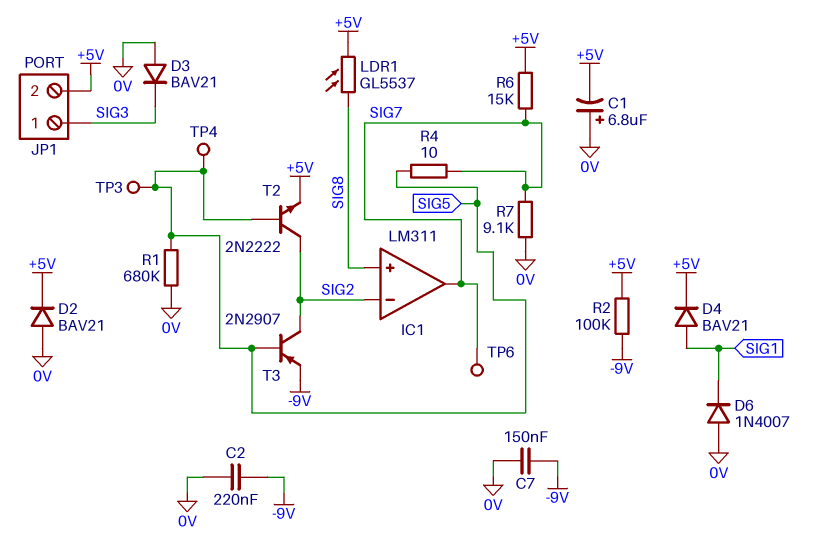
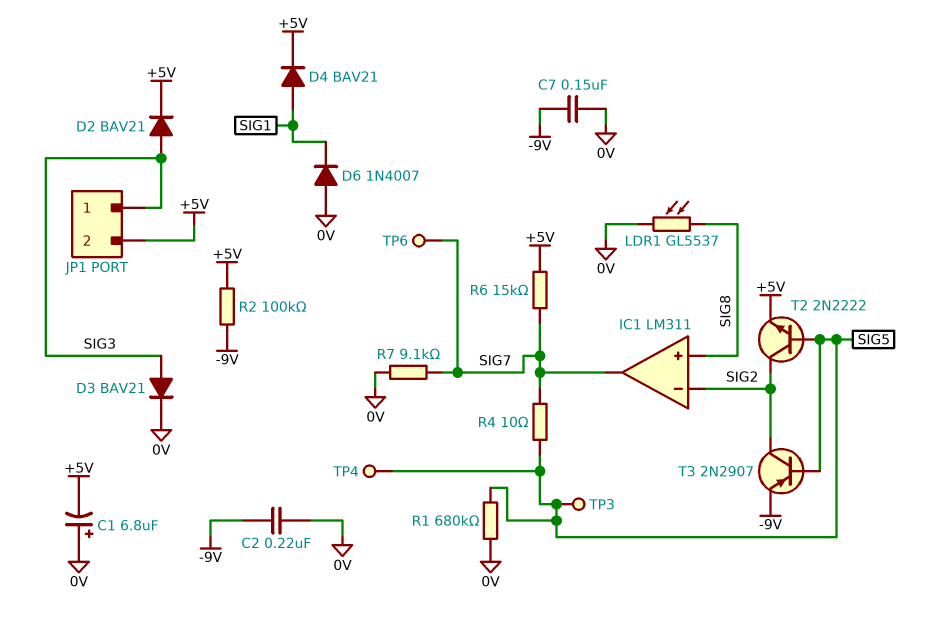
D2: diode BAV21 (A 0V, K +5V) -> diode BAV21 (A SIG3, K +5V)
D3: diode BAV21 (A 0V, K SIG3) -> diode BAV21 (A SIG3, K 0V)
LDR1: GL5537 (+5V, SIG8) -> GL5537 (0V, SIG8)

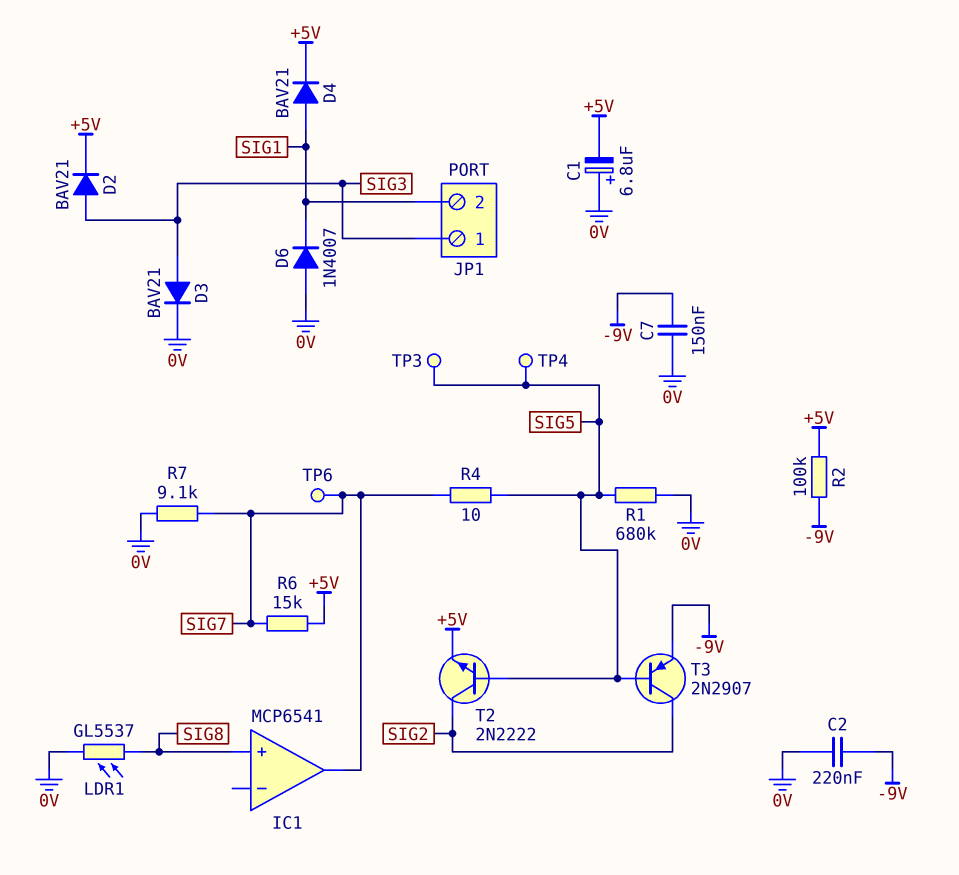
IC1: LM311 -> MCP6541
IC1 pin in-: SIG2 -> none
JP1 pin 2: +5V -> SIG1

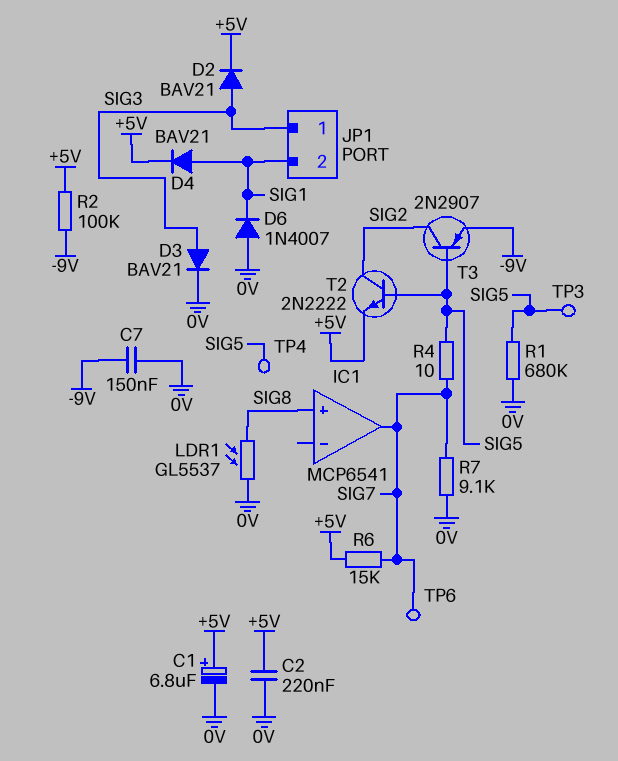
C1: 6.8uF (plus 0V, minus +5V) -> 6.8uF (plus +5V, minus 0V)
C2: 220nF (-9V, 0V) -> 220nF (+5V, 0V)

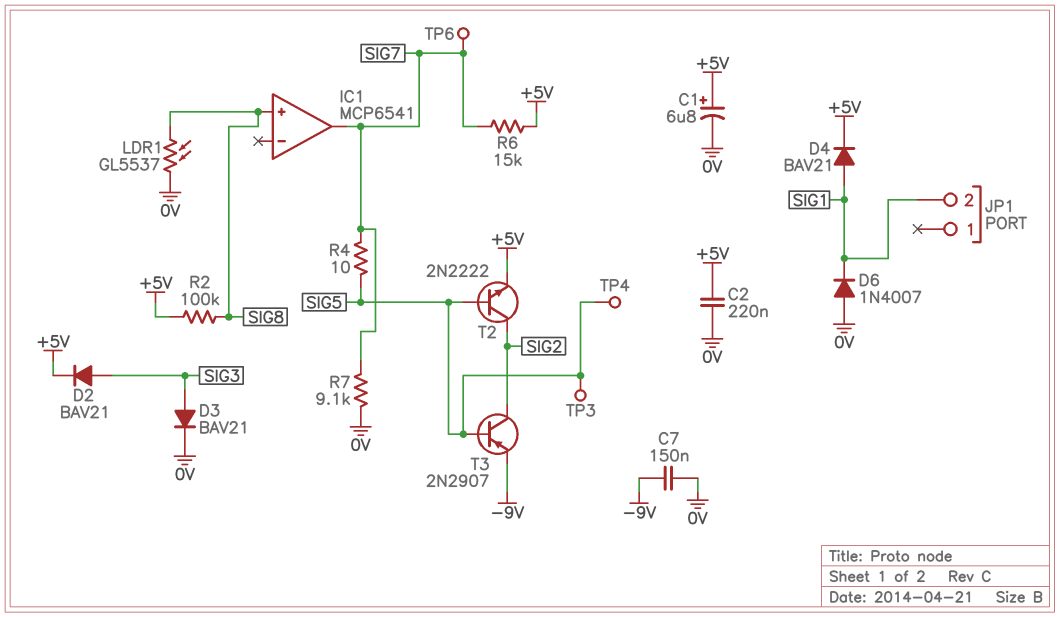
JP1 pin 1: SIG3 -> none
R1: 680k (0V, SIG5) -> none
R2: 100k (+5V, -9V) -> 100k (+5V, SIG8)

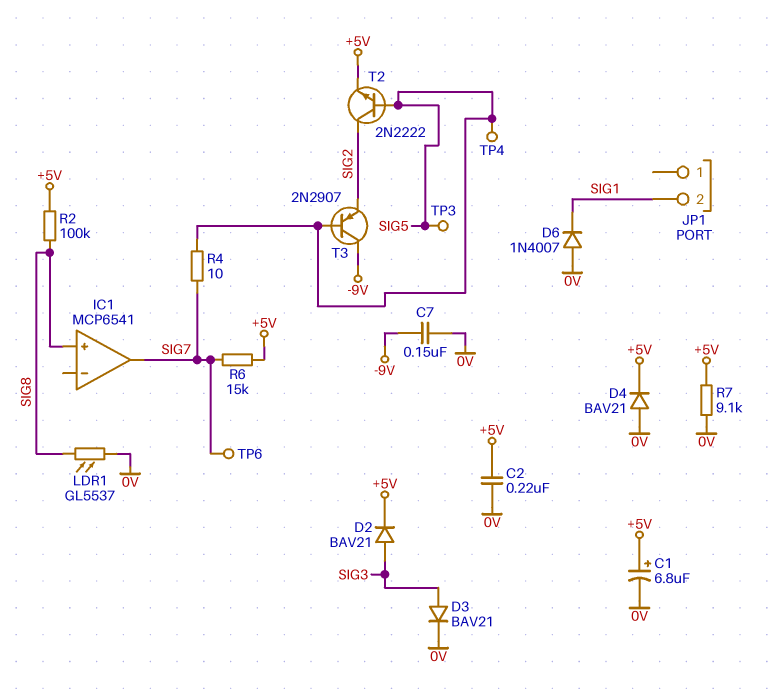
D4: diode BAV21 (A SIG1, K +5V) -> diode BAV21 (A 0V, K +5V)
R7: 9.1k (0V, SIG7) -> 9.1k (+5V, 0V)
T3: PNP 2N2907 (B SIG5, C SIG2, E -9V) -> PNP 2N2907 (B SIG5, C -9V, E SIG2)

